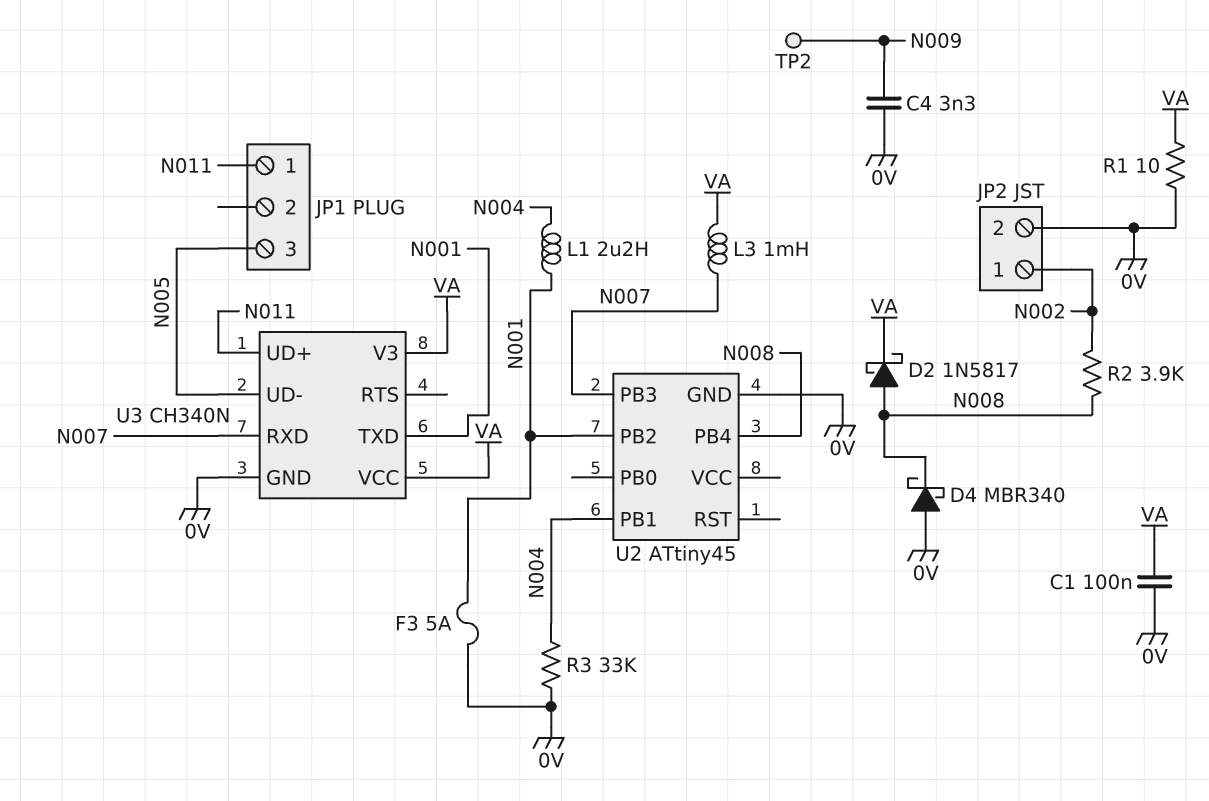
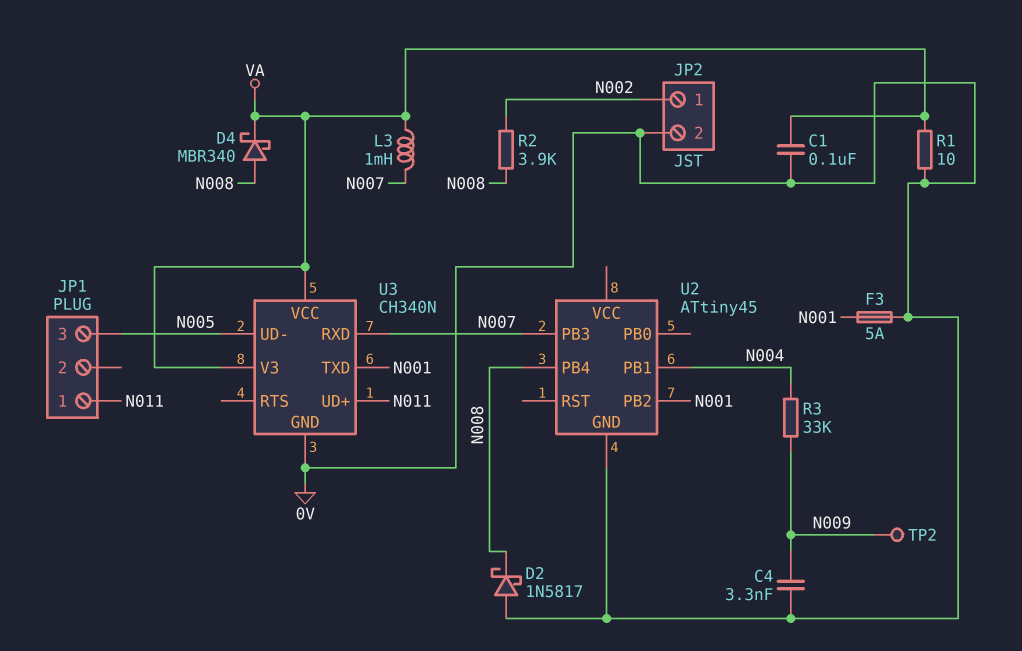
D2: schottky 1N5817 (A N008, K VA) -> schottky 1N5817 (A 0V, K N008)
D4: schottky MBR340 (A 0V, K N008) -> schottky MBR340 (A N008, K VA)
L1: 2.2uH (N001, N004) -> none
R3: 33k (0V, N004) -> 33k (N004, N009)

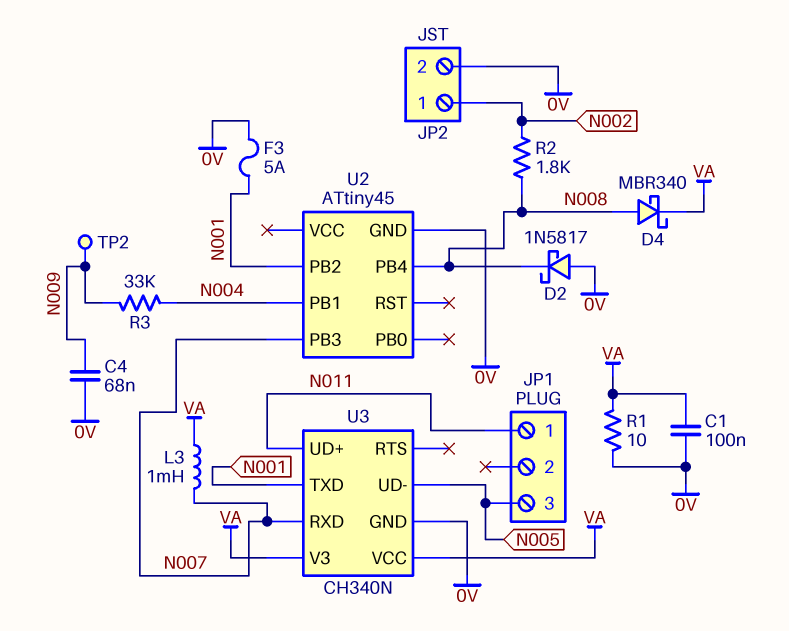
C4: 3.3nF (0V, N009) -> 68nF (0V, N009)
R2: 3.9k (N002, N008) -> 1.8k (N002, N008)

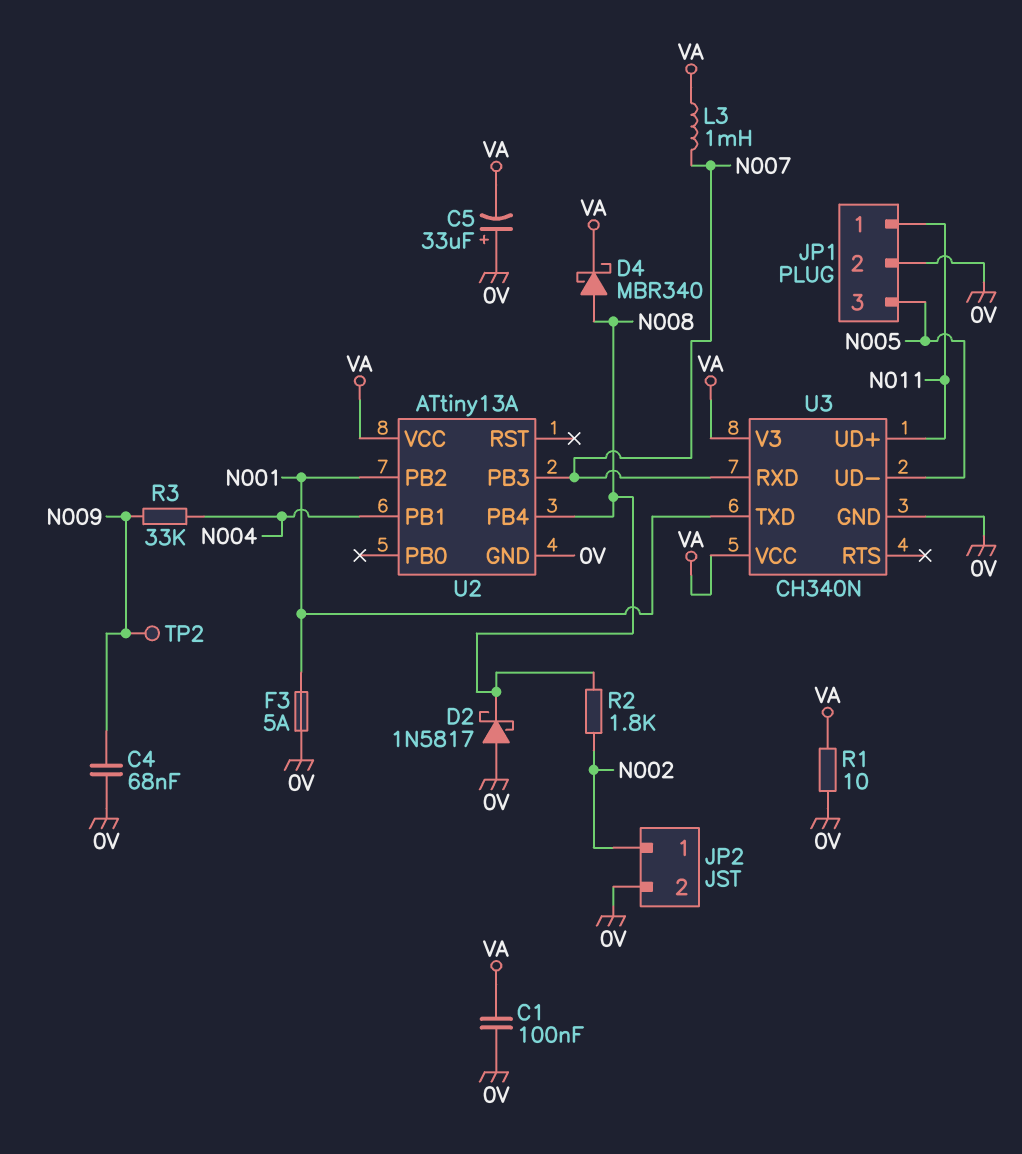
C5: none -> 33uF (plus 0V, minus VA)
JP1 pin 2: none -> 0V
U2: ATtiny45 -> ATtiny13A
U2 pin VCC: none -> VA

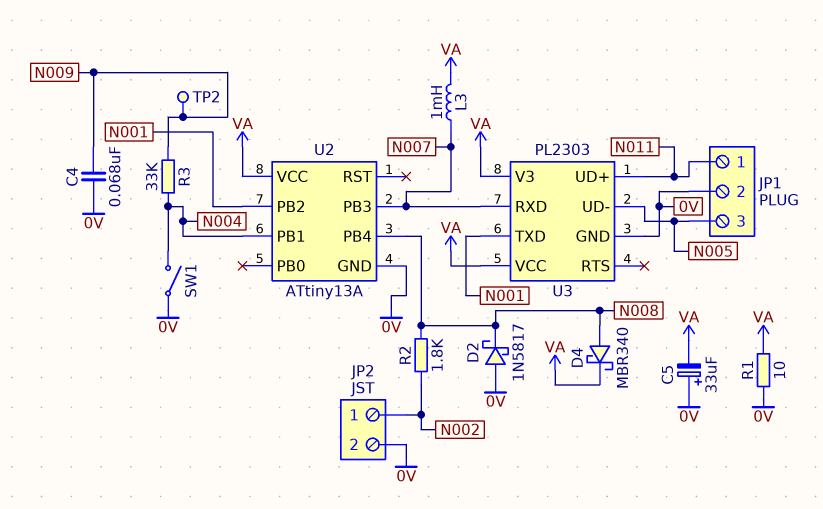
C1: 100nF (0V, VA) -> none
F3: 5A (0V, N001) -> none
SW1: none -> switch (0V, N004)
U3: CH340N -> PL2303

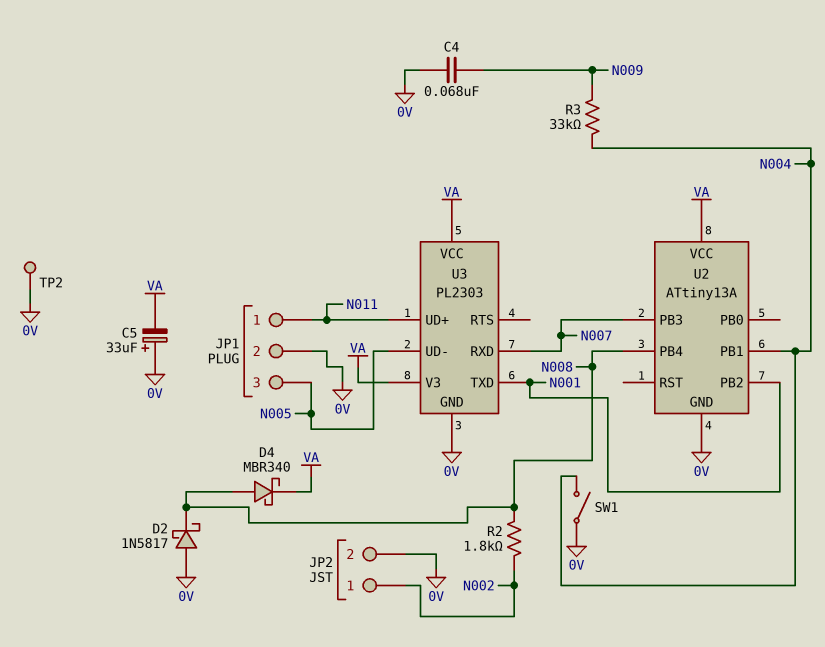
L3: 1mH (N007, VA) -> none
R1: 10 (0V, VA) -> none
TP2: test point (N009) -> test point (0V)

